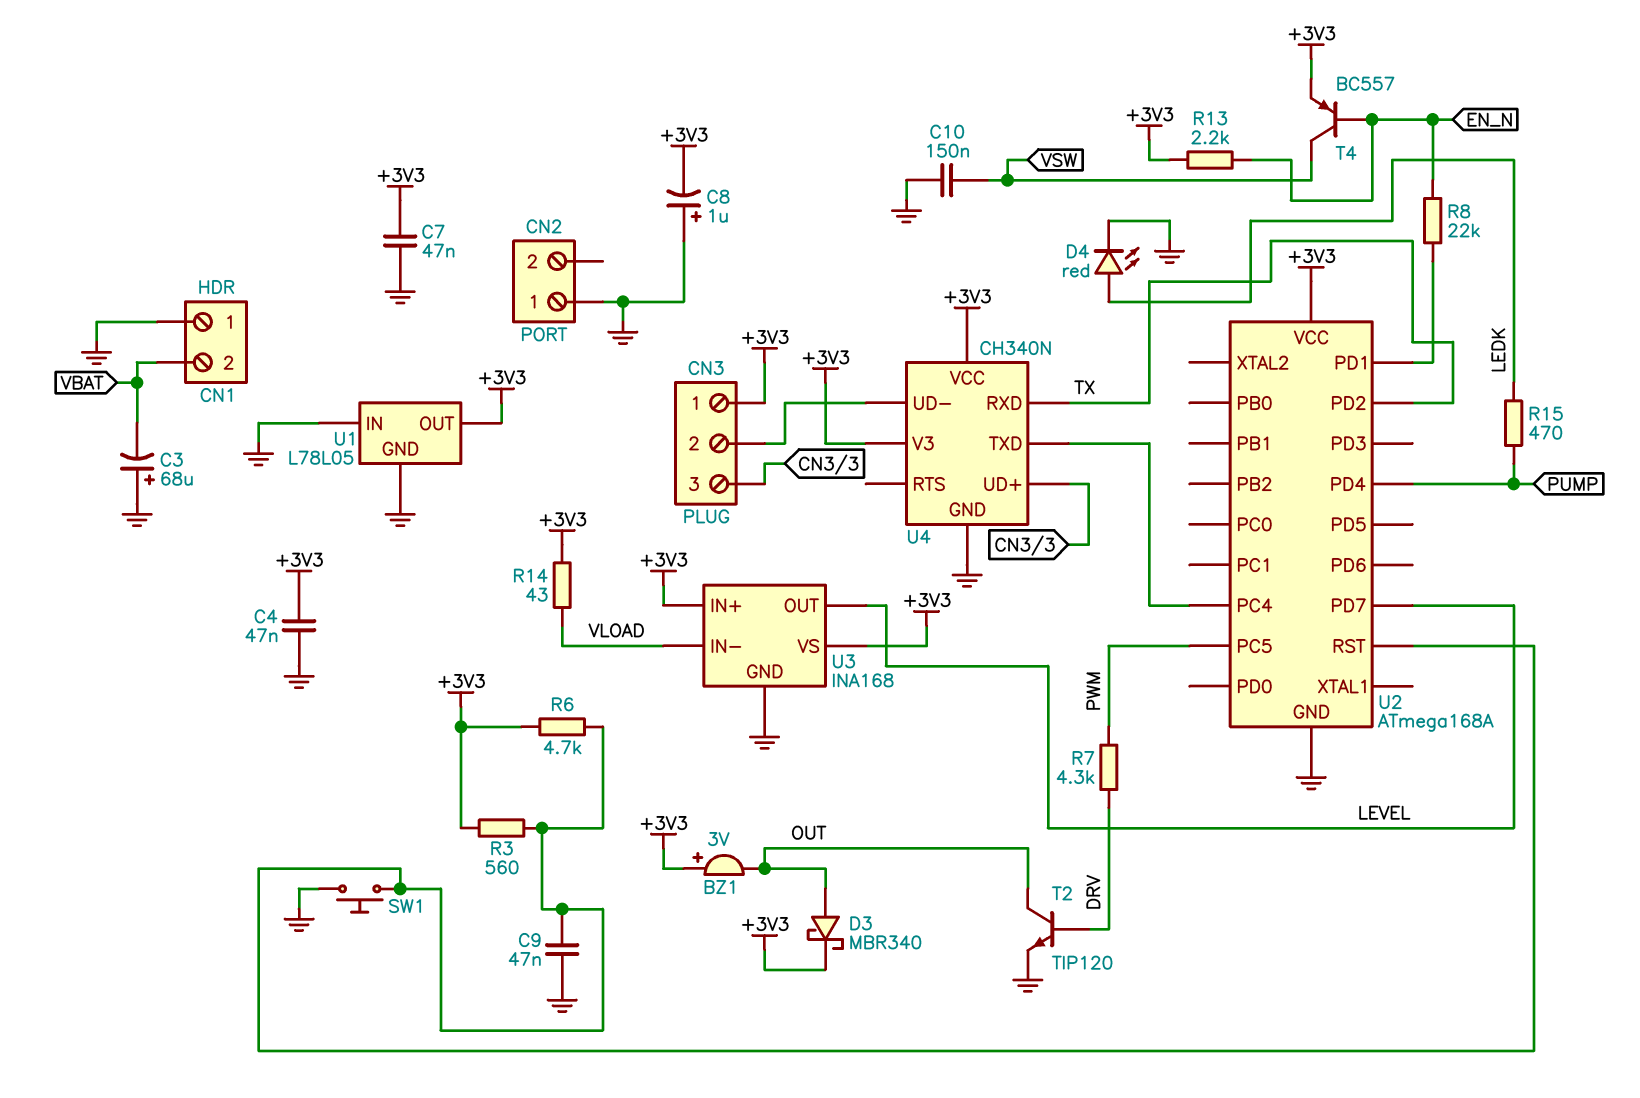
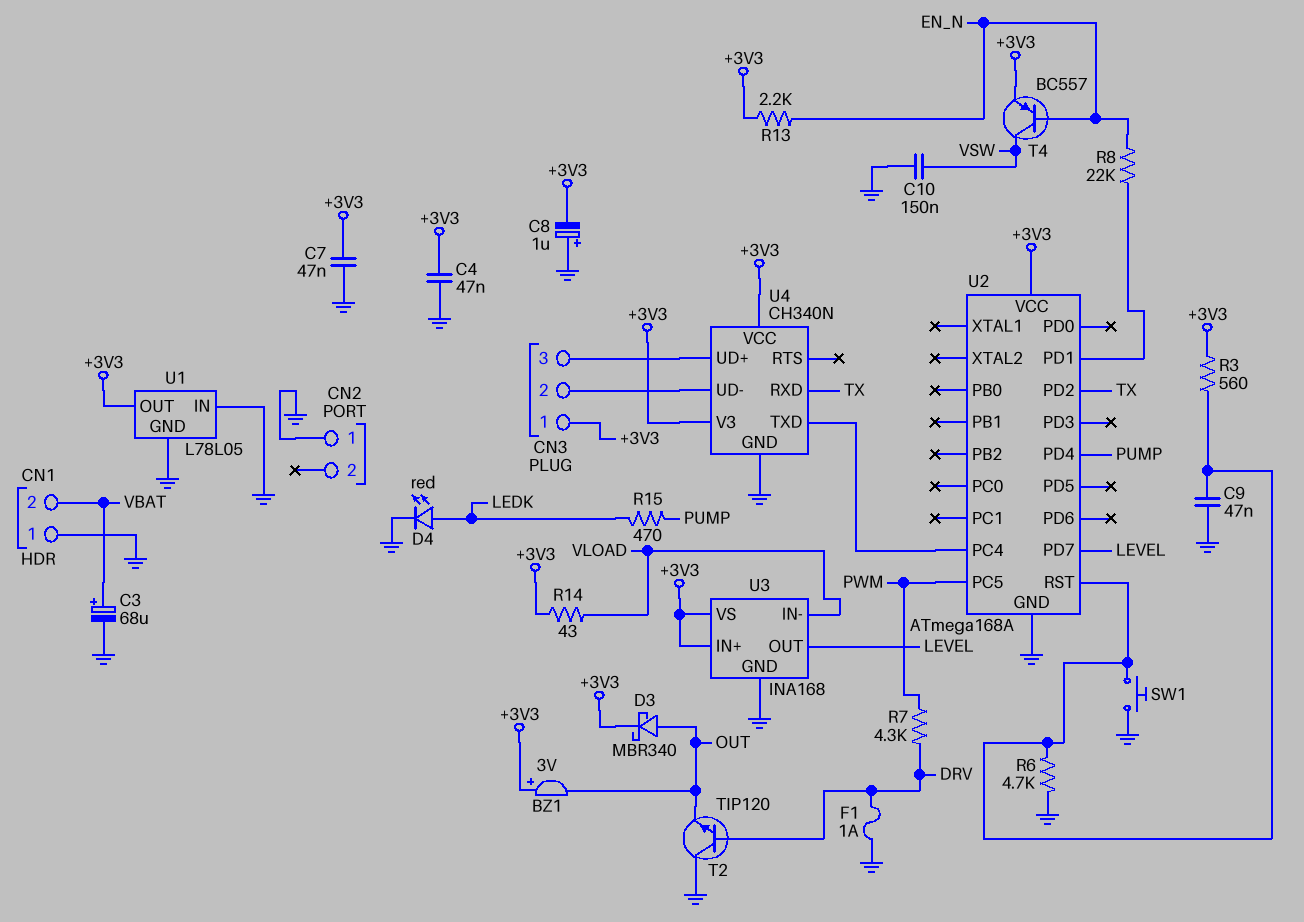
C3: 68uF (plus GND, minus VBAT) -> 68uF (plus VBAT, minus GND)
F1: none -> 1A (DRV, GND)
R6: 4.7k (+3V3, U2/RST) -> 4.7k (GND, U2/RST)
T2: NPN TIP120 (B DRV, C OUT, E GND) -> NPN TIP120 (B DRV, C GND, E OUT)

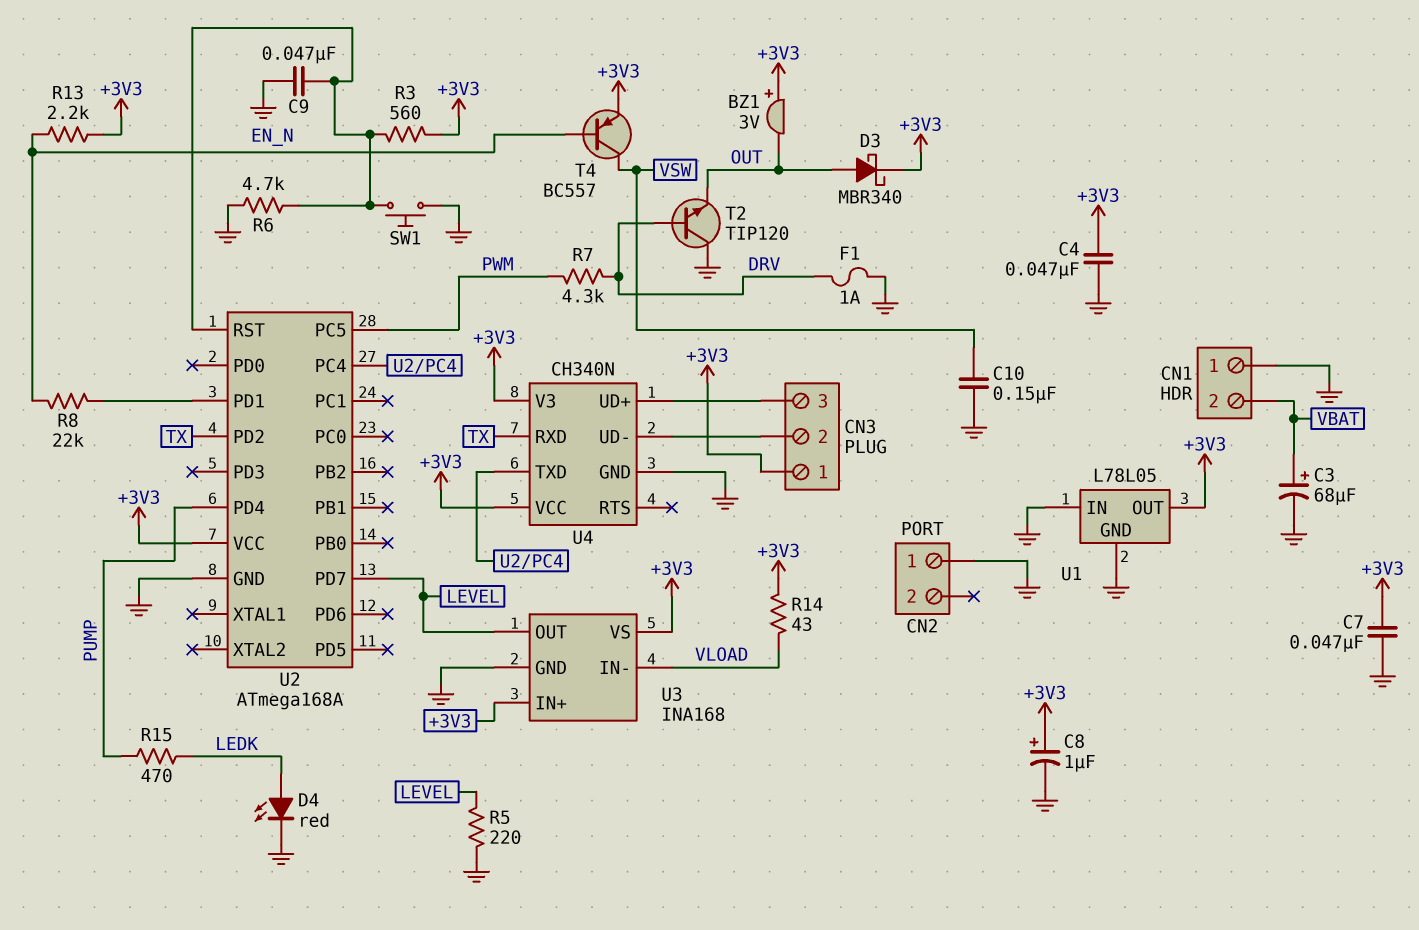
C8: 1uF (plus GND, minus +3V3) -> 1uF (plus +3V3, minus GND)
R5: none -> 220 (GND, LEVEL)

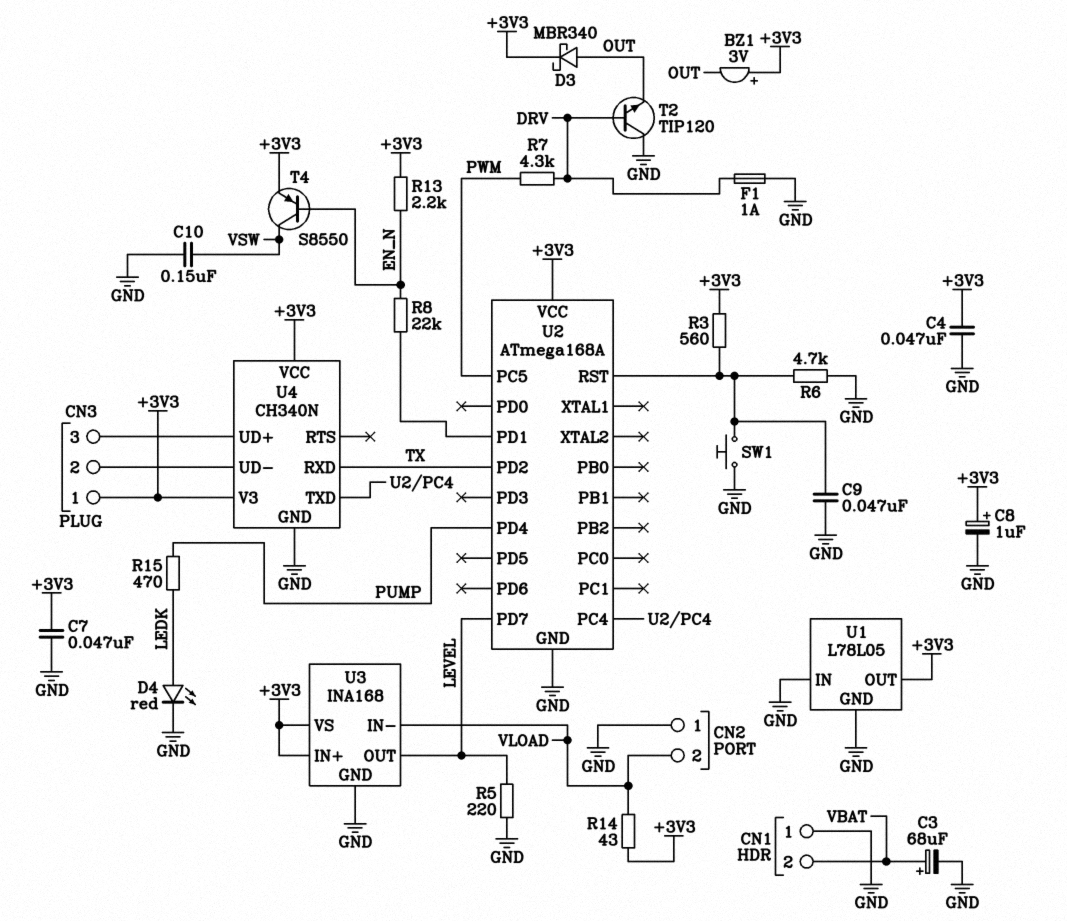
CN2 pin 2: none -> VLOAD
T4: PNP BC557 (B EN_N, C VSW, E +3V3) -> PNP S8550 (B EN_N, C VSW, E +3V3)

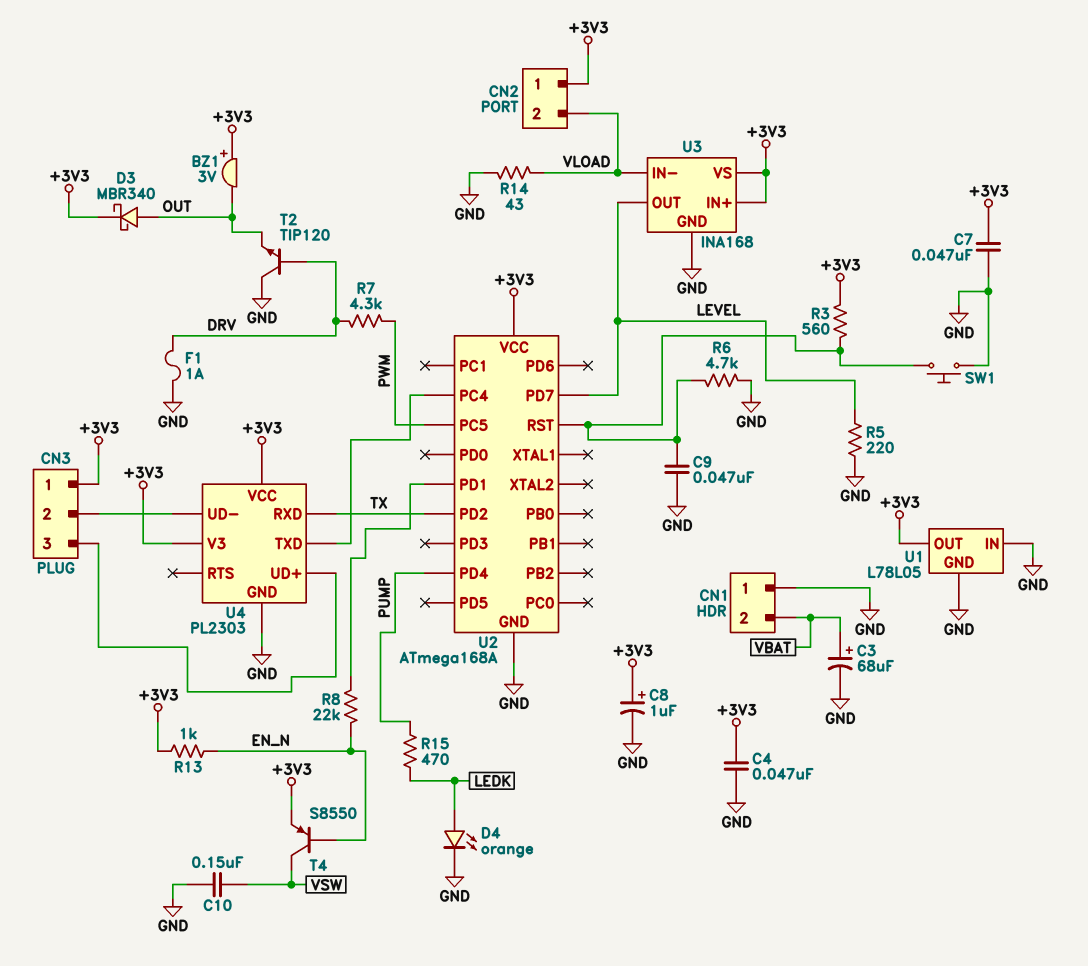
CN2 pin 1: GND -> +3V3
D4: LED red (A LEDK, K GND) -> LED orange (A LEDK, K GND)
R13: 2.2k (+3V3, EN_N) -> 1k (+3V3, EN_N)
R14: 43 (+3V3, VLOAD) -> 43 (GND, VLOAD)
U4: CH340N -> PL2303

